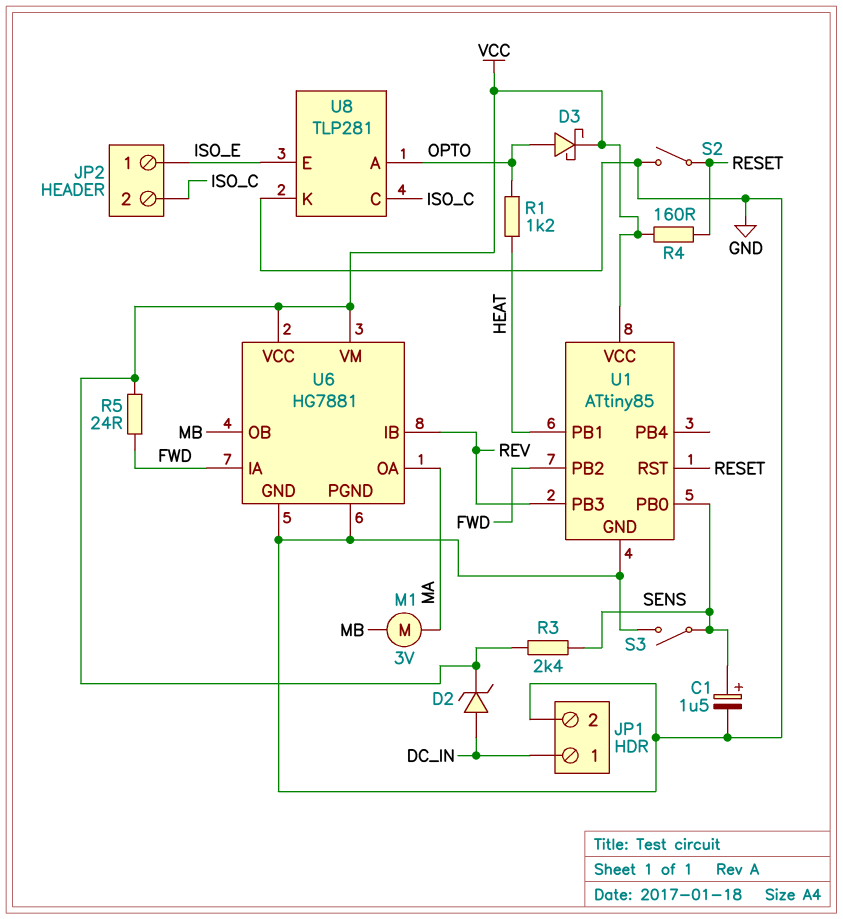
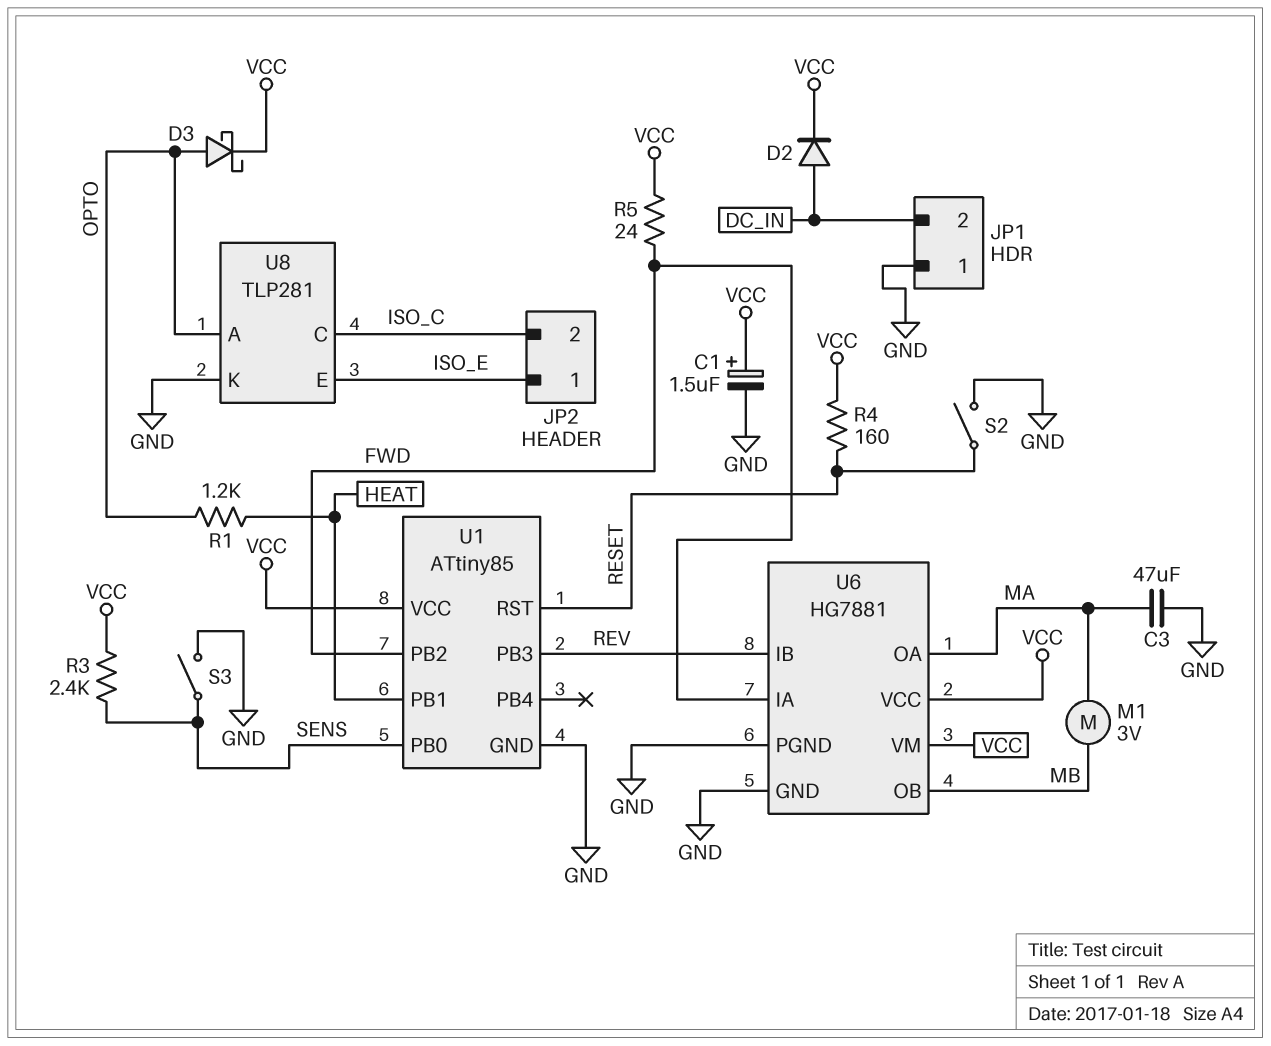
C1: 1.5uF (plus SENS, minus GND) -> 1.5uF (plus VCC, minus GND)
C3: none -> 47uF (GND, MA)
D2: zener (A DC_IN, K VCC) -> diode (A DC_IN, K VCC)
JP1 pin 1: DC_IN -> GND
JP1 pin 2: GND -> DC_IN

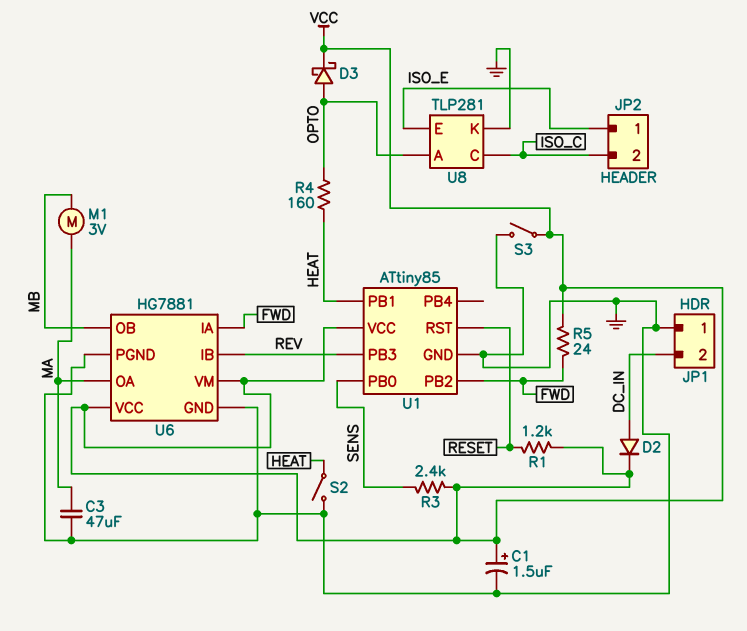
R1: 1.2k (HEAT, OPTO) -> 1.2k (RESET, VCC)
R4: 160 (RESET, VCC) -> 160 (HEAT, OPTO)
S2: switch (GND, RESET) -> switch (GND, HEAT)
S3: switch (GND, SENS) -> switch (GND, VCC)

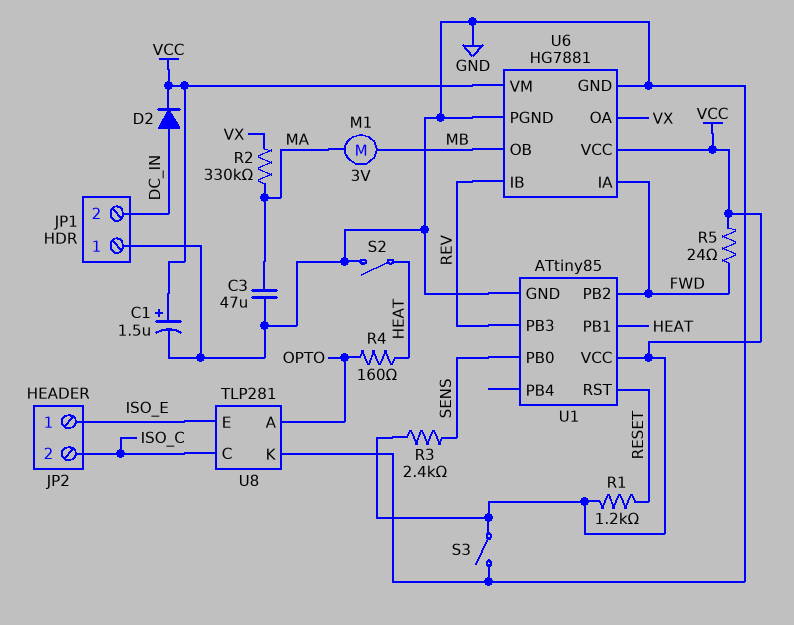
D3: schottky (A OPTO, K VCC) -> none
R2: none -> 330k (MA, VX)
U6 pin OA: MA -> VX

